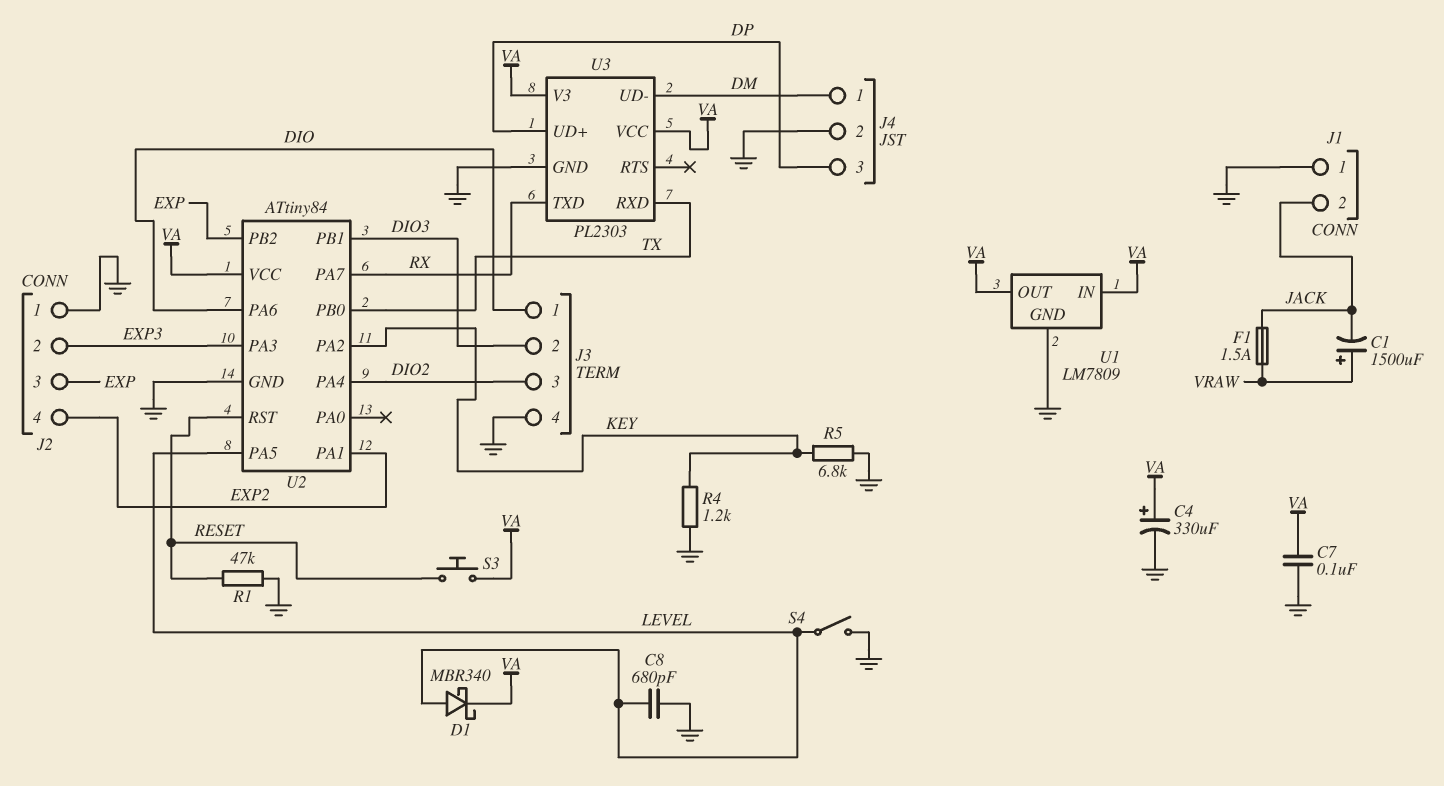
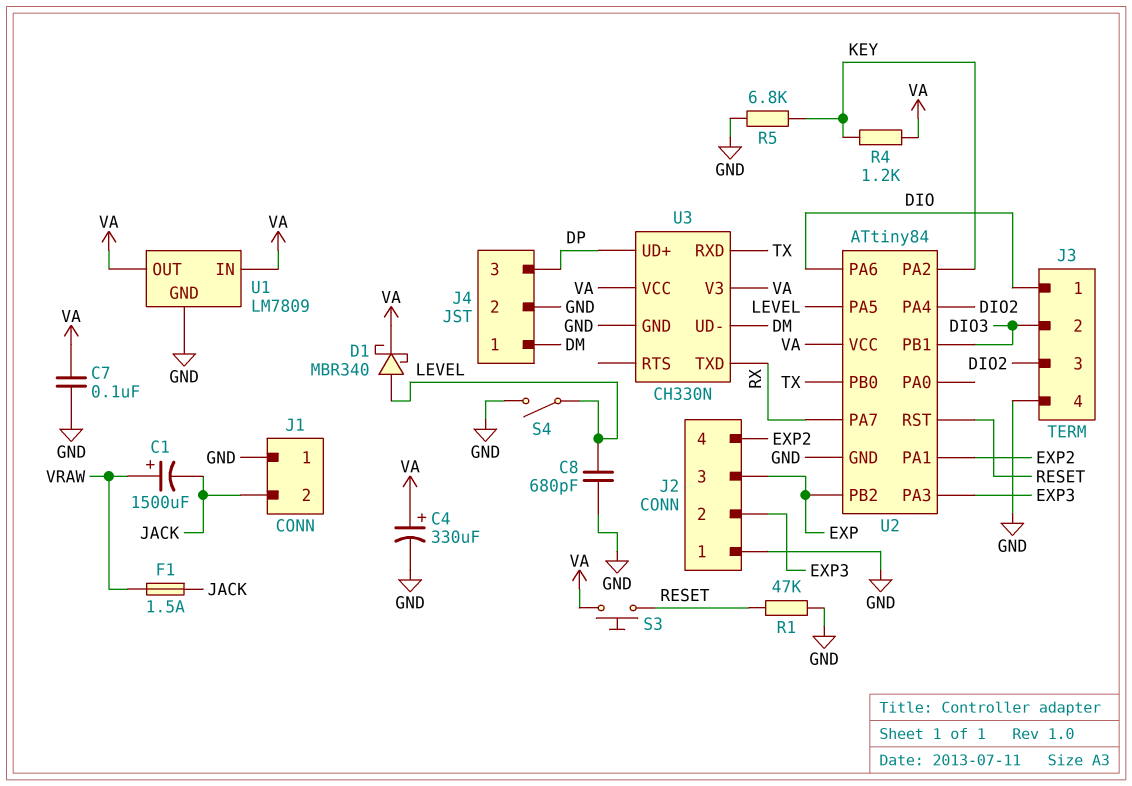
R4: 1.2k (GND, KEY) -> 1.2k (KEY, VA)
U3: PL2303 -> CH330N

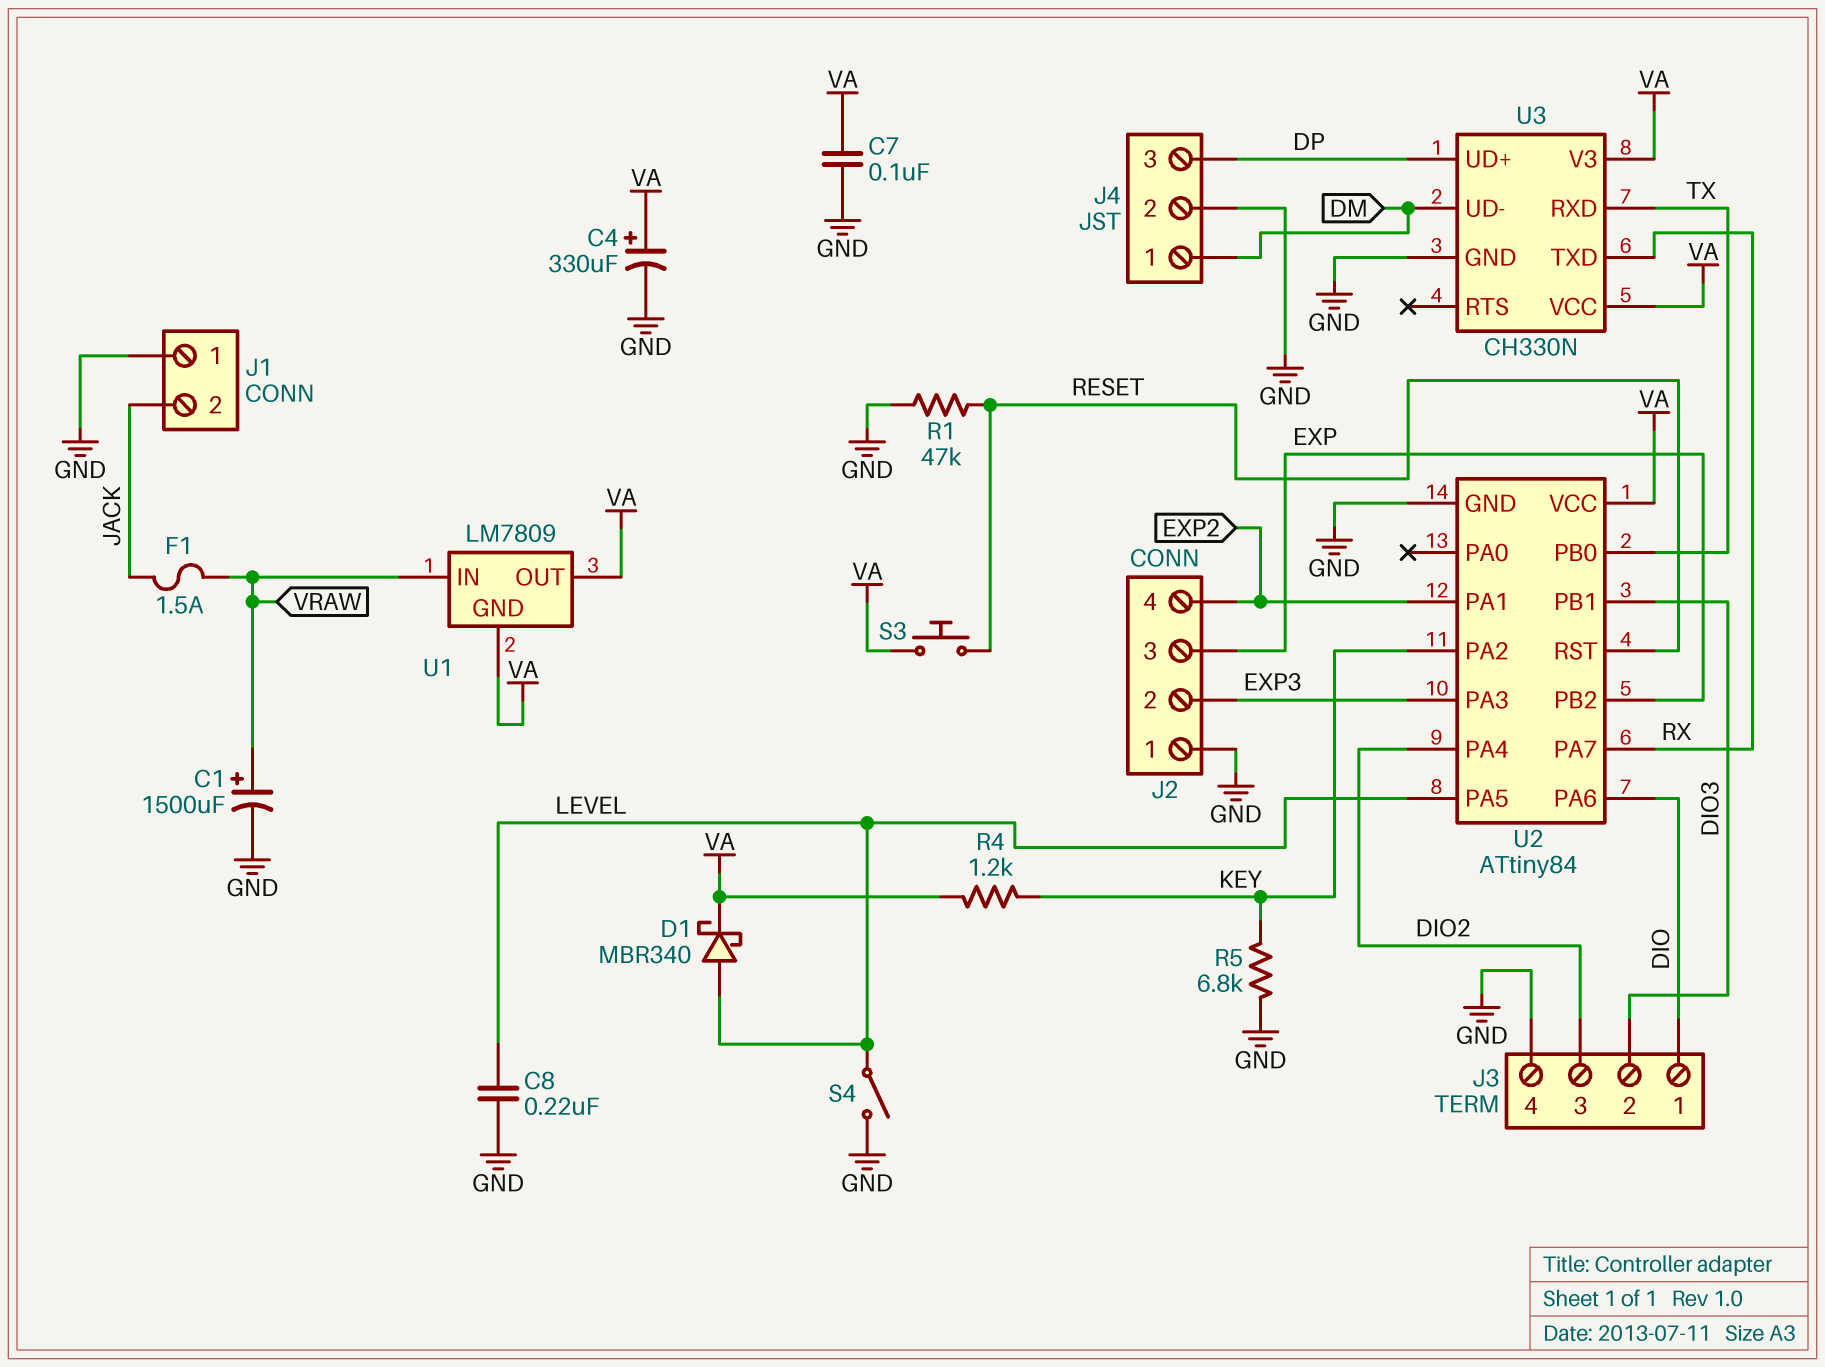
C1: 1500uF (plus VRAW, minus JACK) -> 1500uF (plus VRAW, minus GND)
C8: 680pF (GND, LEVEL) -> 220nF (GND, LEVEL)
U1 pin GND: GND -> VA
U1 pin IN: VA -> VRAW

